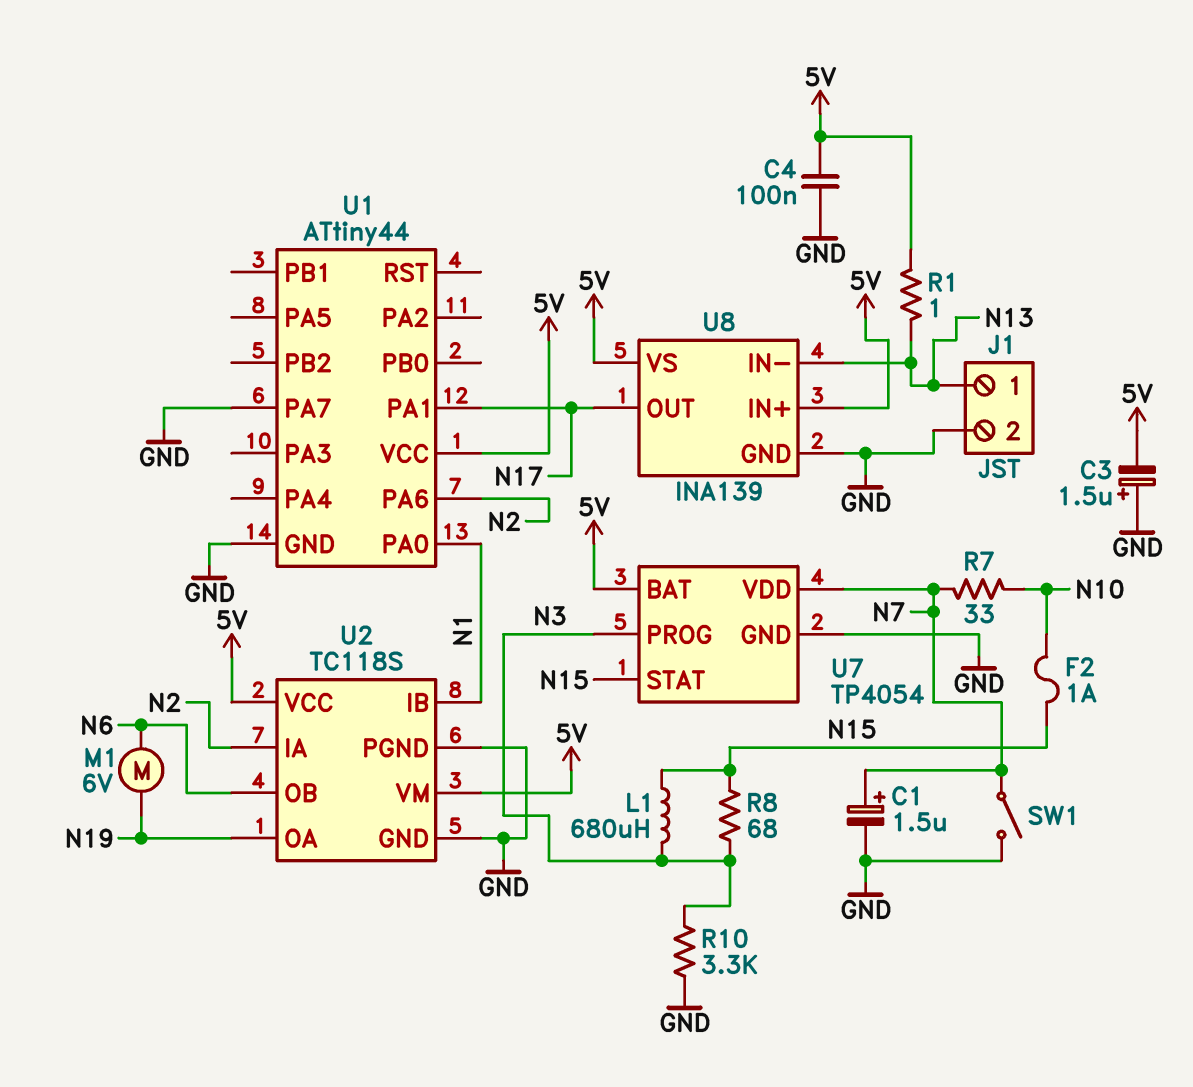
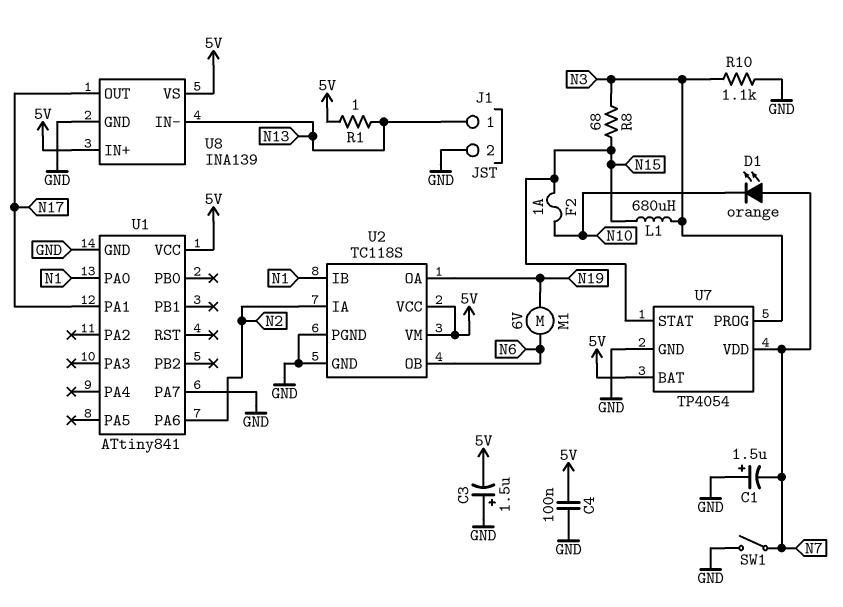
C1: 1.5uF (plus N7, minus GND) -> 1.5uF (plus GND, minus N7)
D1: none -> LED orange (A N7, K N10)
R7: 33 (N7, N10) -> none
R10: 3.3k (GND, N3) -> 1.1k (GND, N3)
U1: ATtiny44 -> ATtiny841

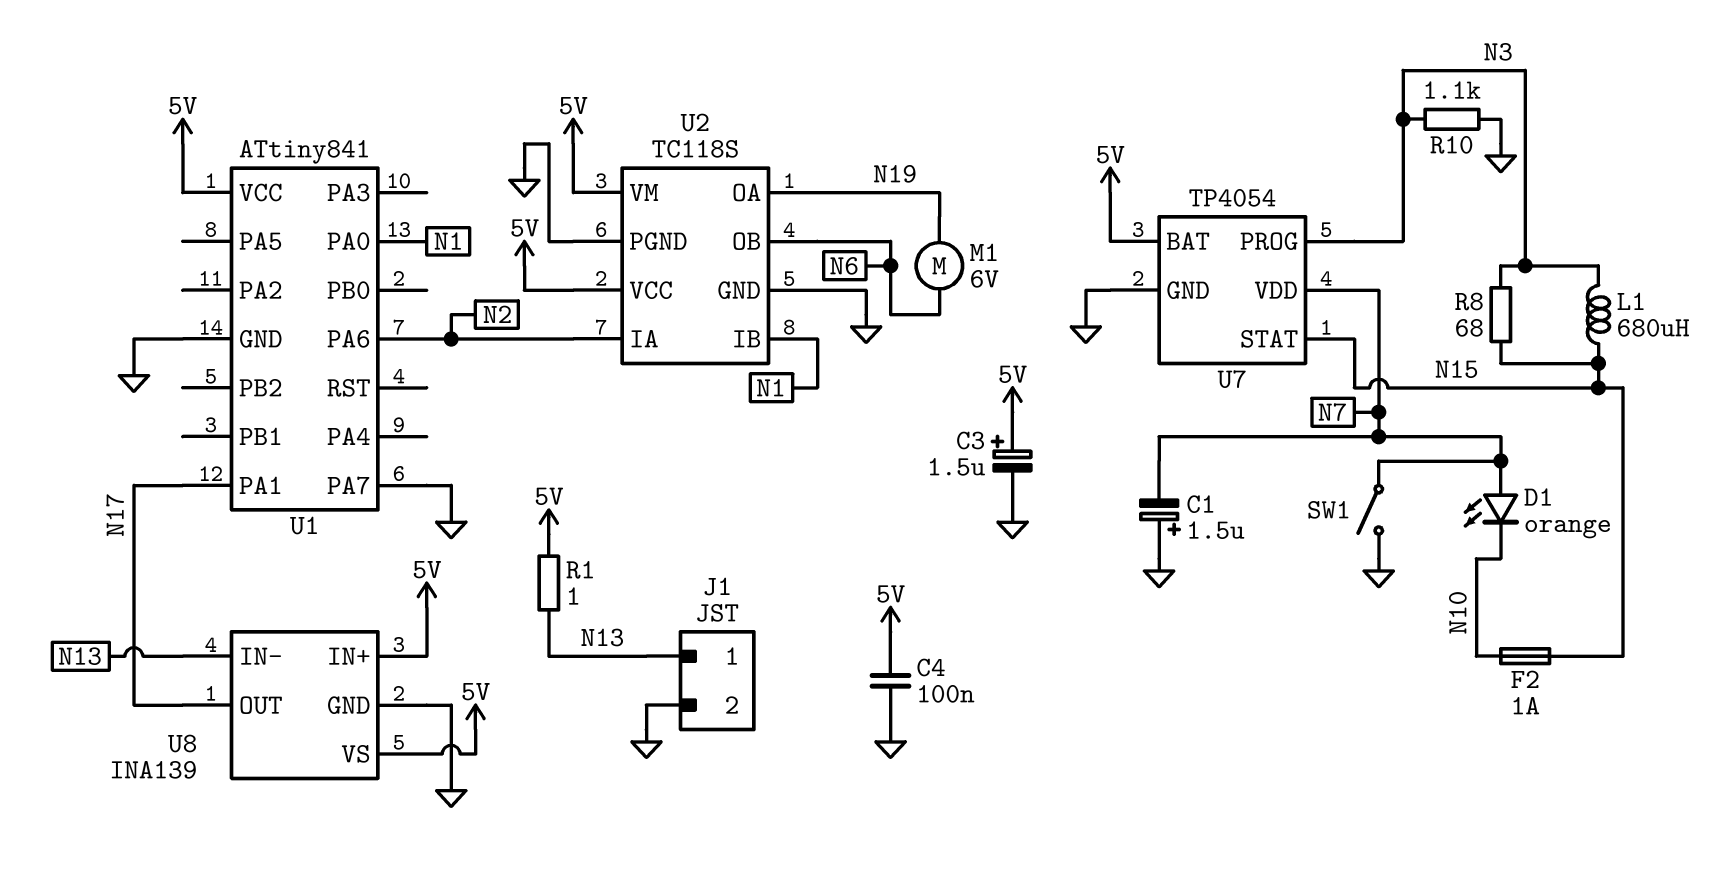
C3: 1.5uF (plus GND, minus 5V) -> 1.5uF (plus 5V, minus GND)

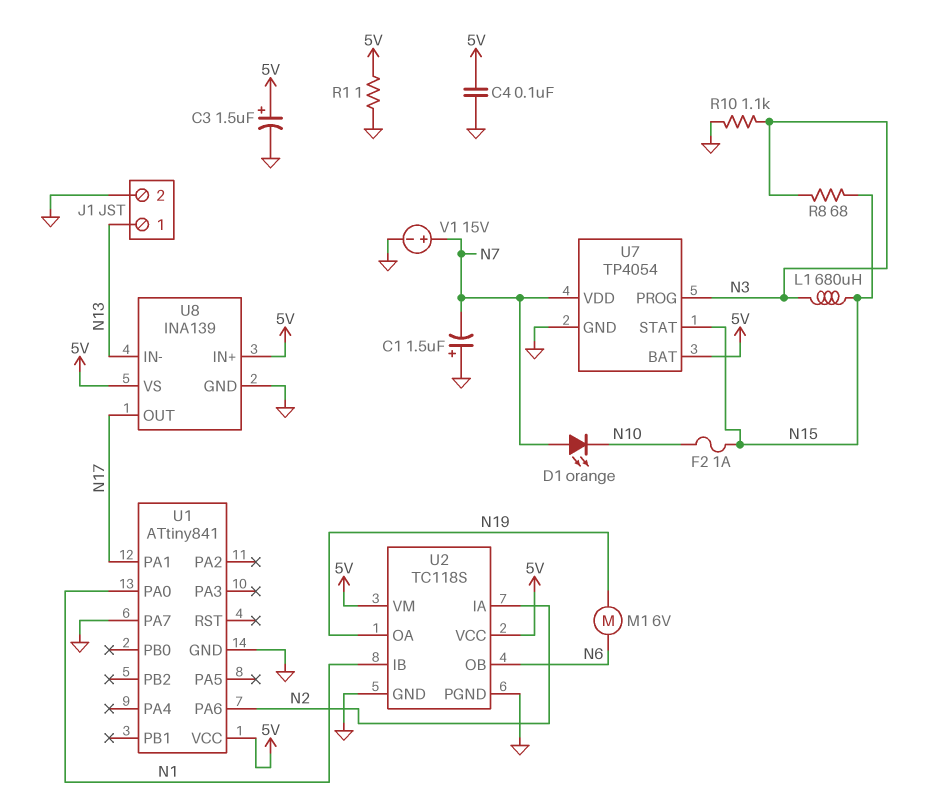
R1: 1 (5V, N13) -> 1 (5V, GND)
SW1: switch (GND, N7) -> none
V1: none -> 15V (plus N7, minus GND)

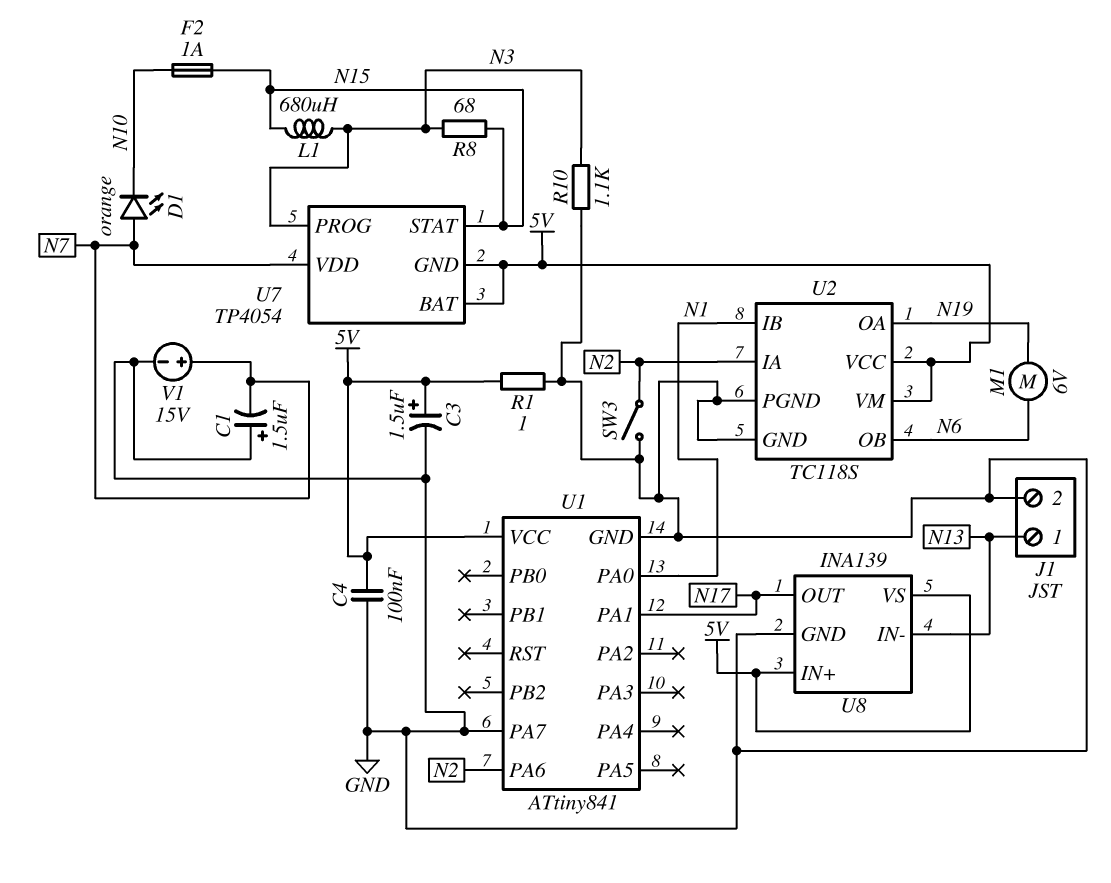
SW3: none -> switch (GND, N2)
U7 pin GND: GND -> 5V

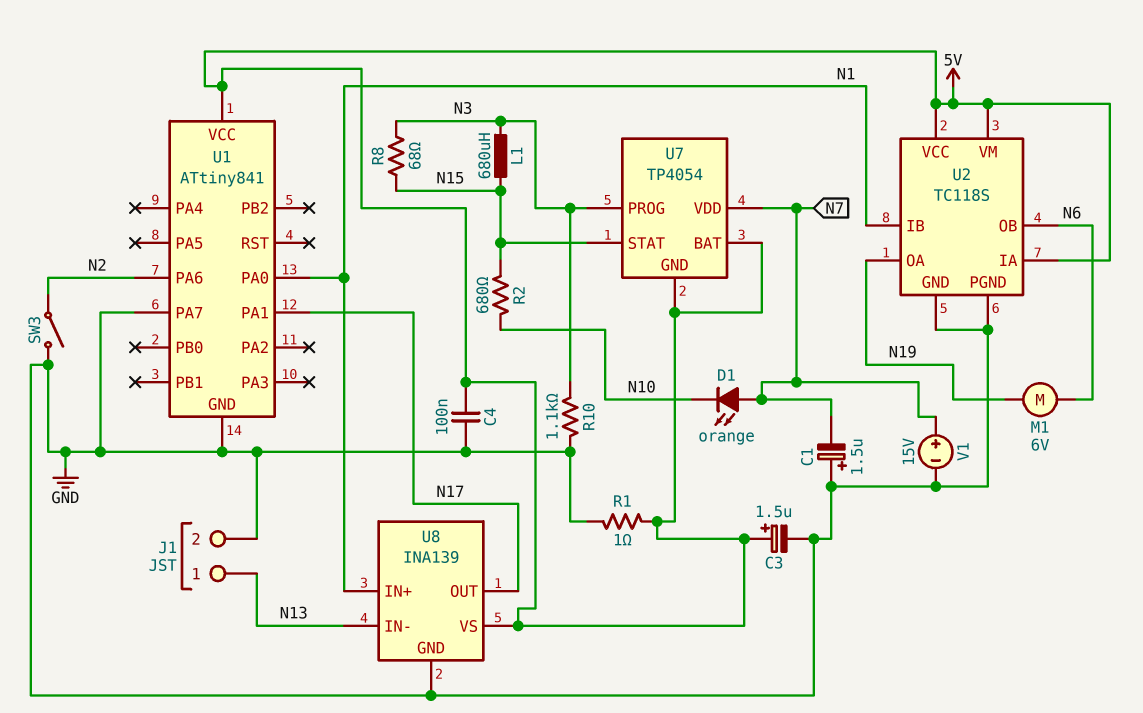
F2: 1A (N10, N15) -> none
R2: none -> 680 (N10, N15)
U2 pin IA: N2 -> 5V
U8 pin IN+: 5V -> N1

